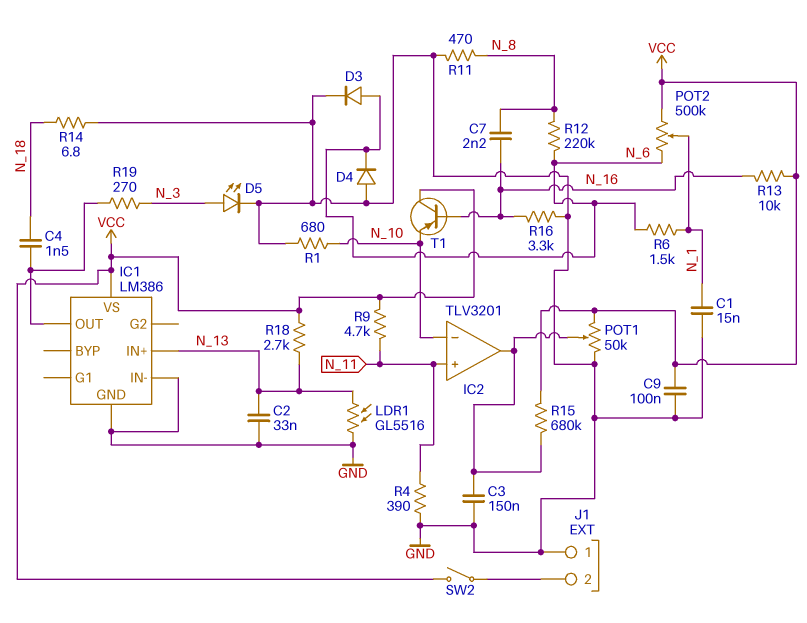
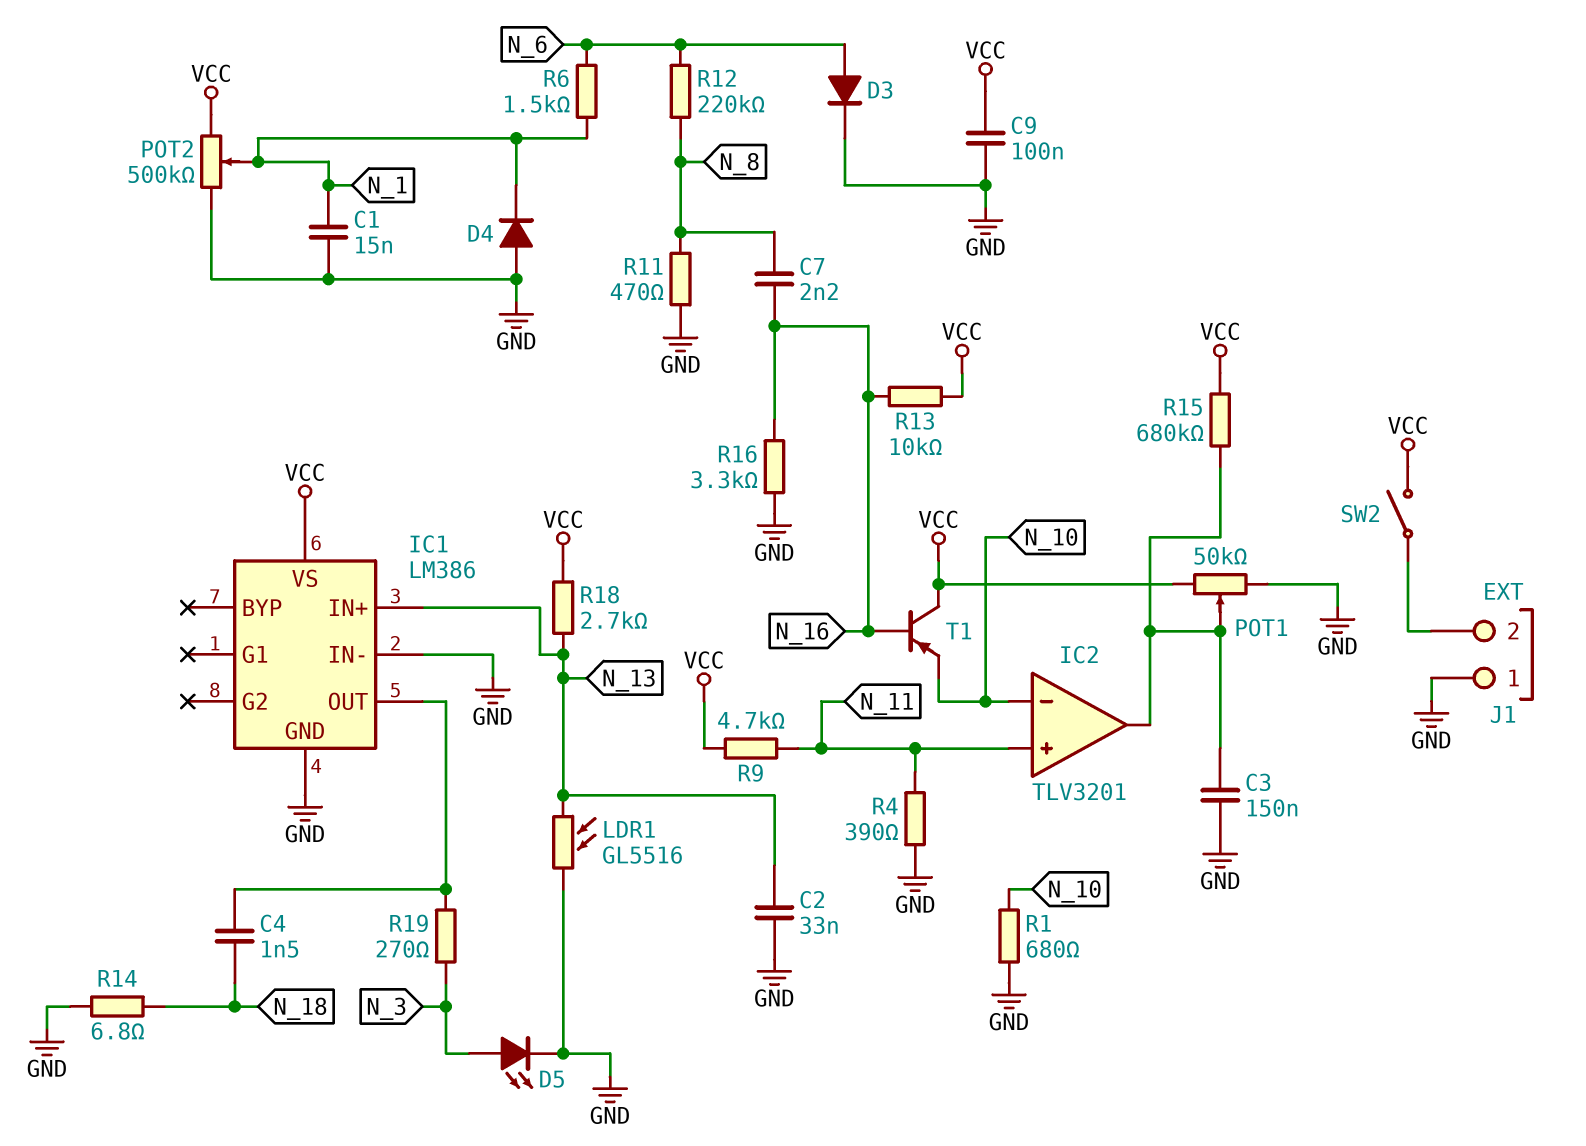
D4: diode (A GND, K N_6) -> diode (A GND, K N_1)
POT2: 500k (N_6, VCC, wiper N_1) -> 500k (GND, VCC, wiper N_1)

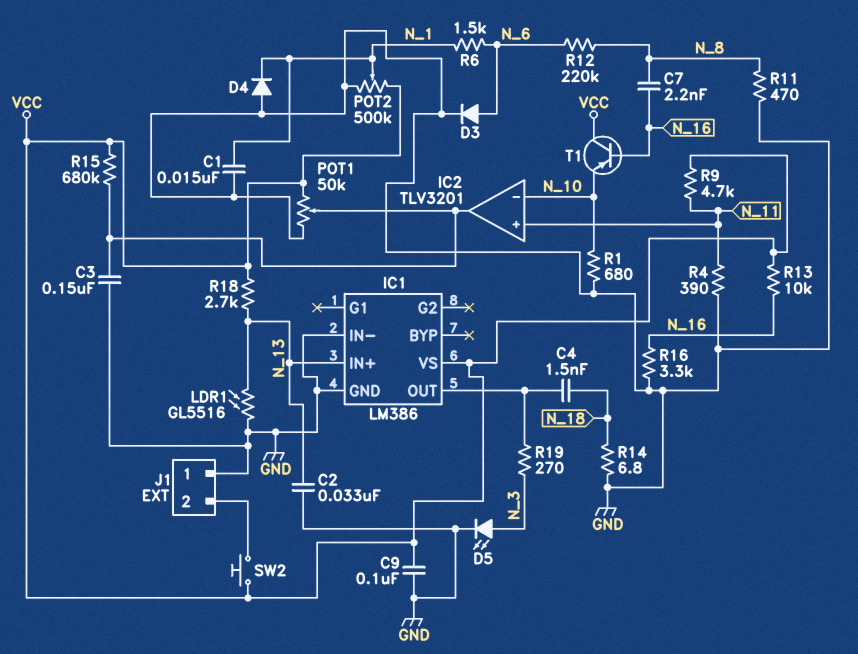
SW2: switch (J1/2, VCC) -> button (J1/2, VCC)

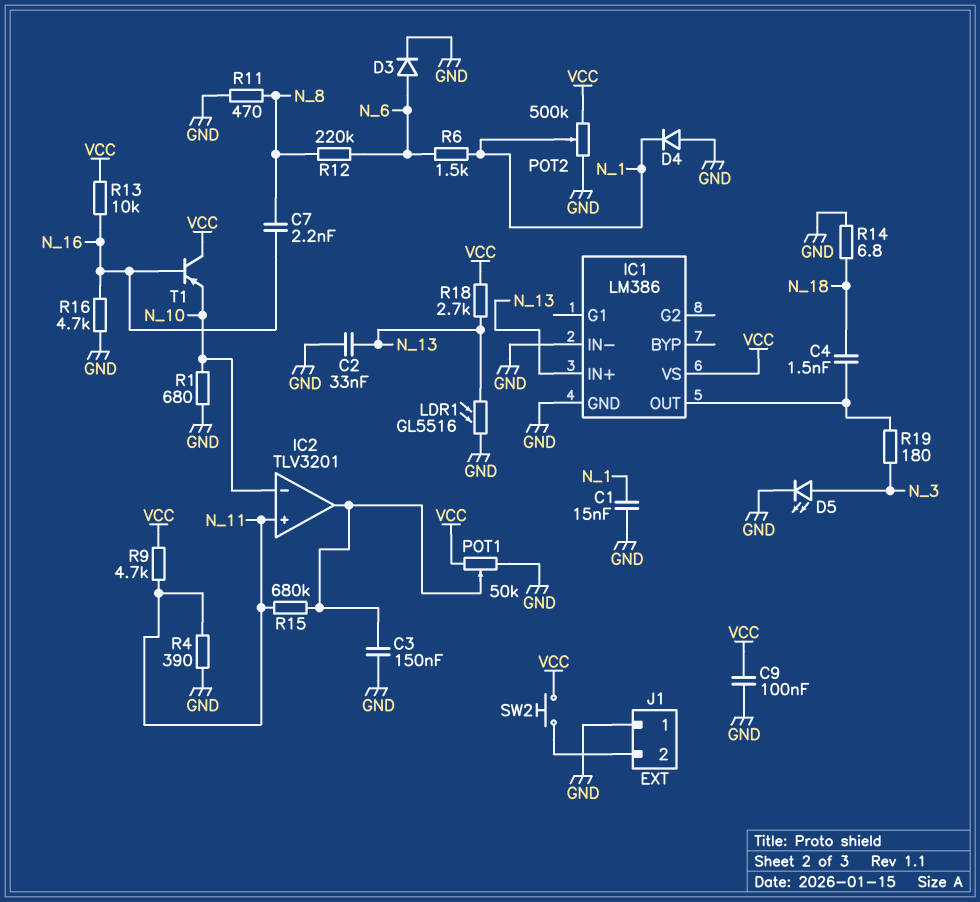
R15: 680k (IC2/out, VCC) -> 680k (IC2/out, N_11)
R16: 3.3k (GND, N_16) -> 4.7k (GND, N_16)
R19: 270 (IC1/OUT, N_3) -> 180 (IC1/OUT, N_3)

